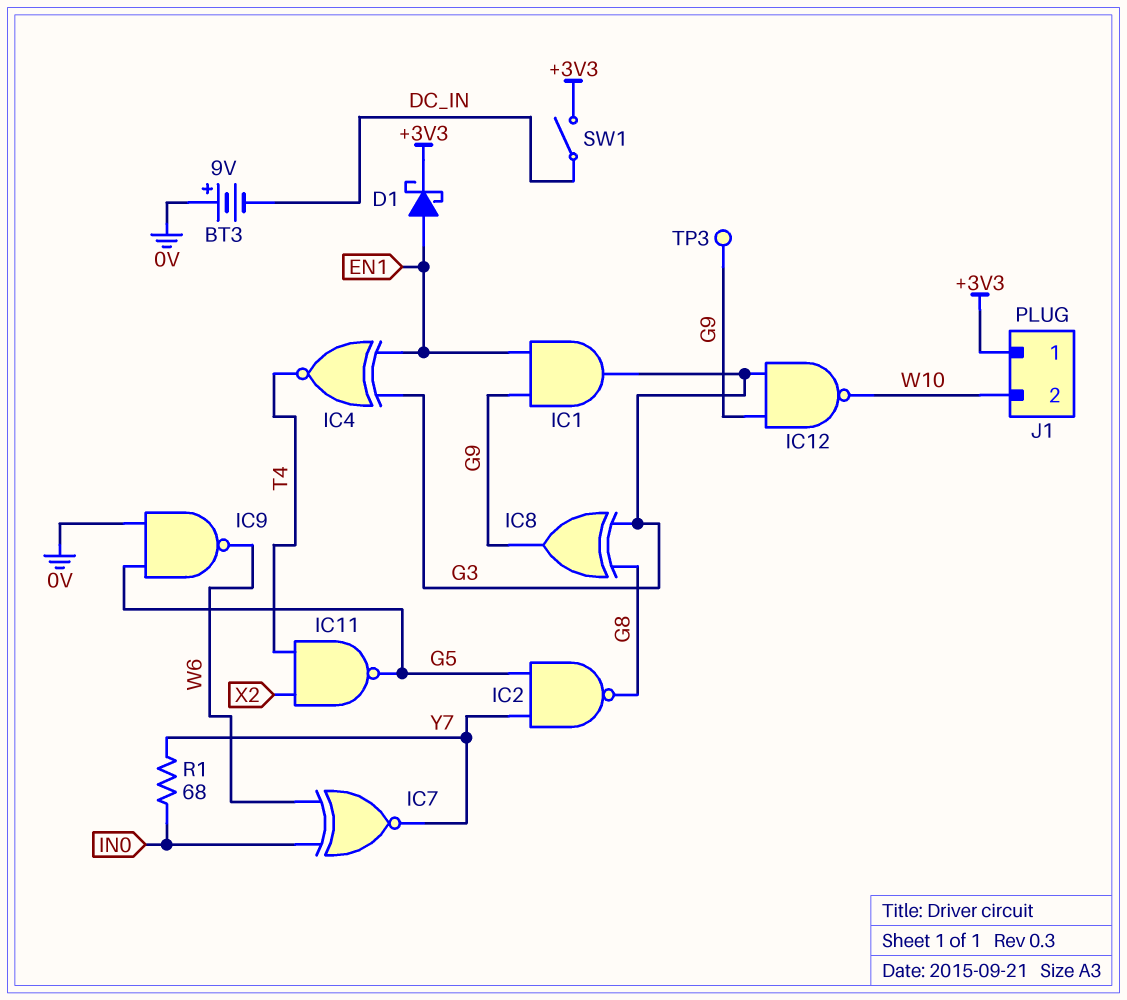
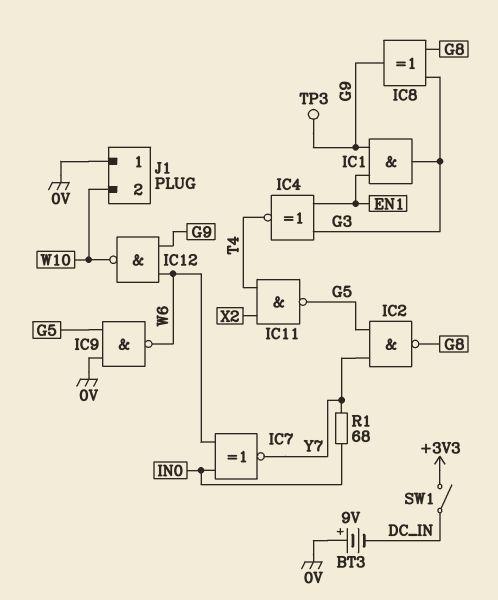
D1: schottky (A EN1, K +3V3) -> none
IC12: NAND (in G3, in G9, out W10) -> NAND (in G9, in W6, out W10)
J1 pin 1: +3V3 -> 0V

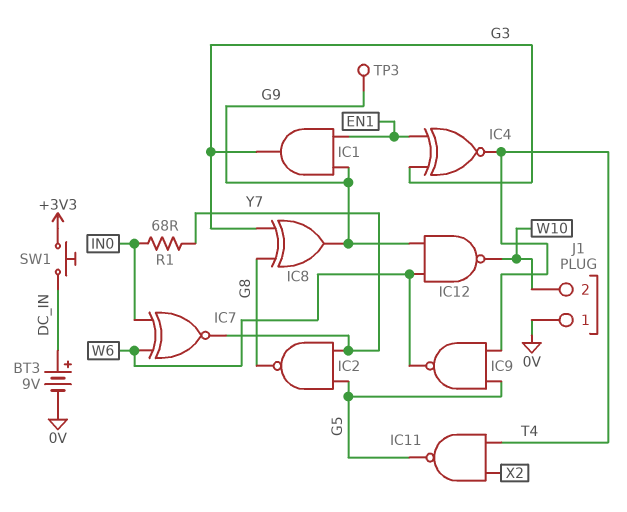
BT3: 9V (plus 0V, minus DC_IN) -> 9V (plus DC_IN, minus 0V)
IC9: NAND (in 0V, in G5, out W6) -> NAND (in G5, in T4, out W6)
SW1: switch (+3V3, DC_IN) -> button (+3V3, DC_IN)

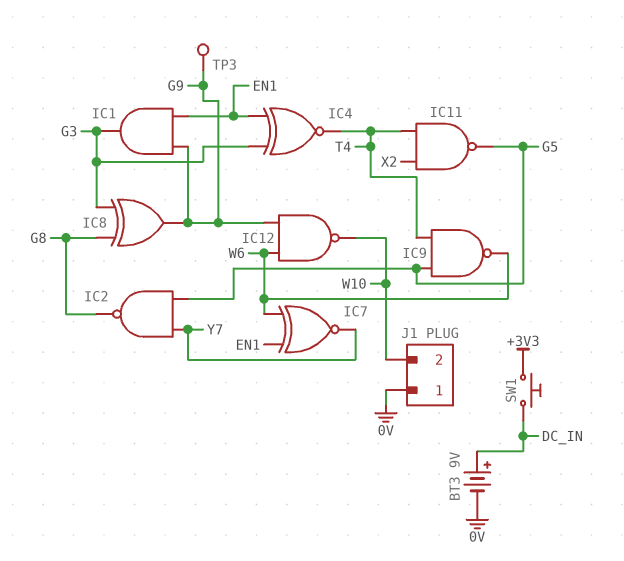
IC7: XNOR (in IN0, in W6, out Y7) -> XNOR (in EN1, in W6, out Y7)
R1: 68 (IN0, Y7) -> none

